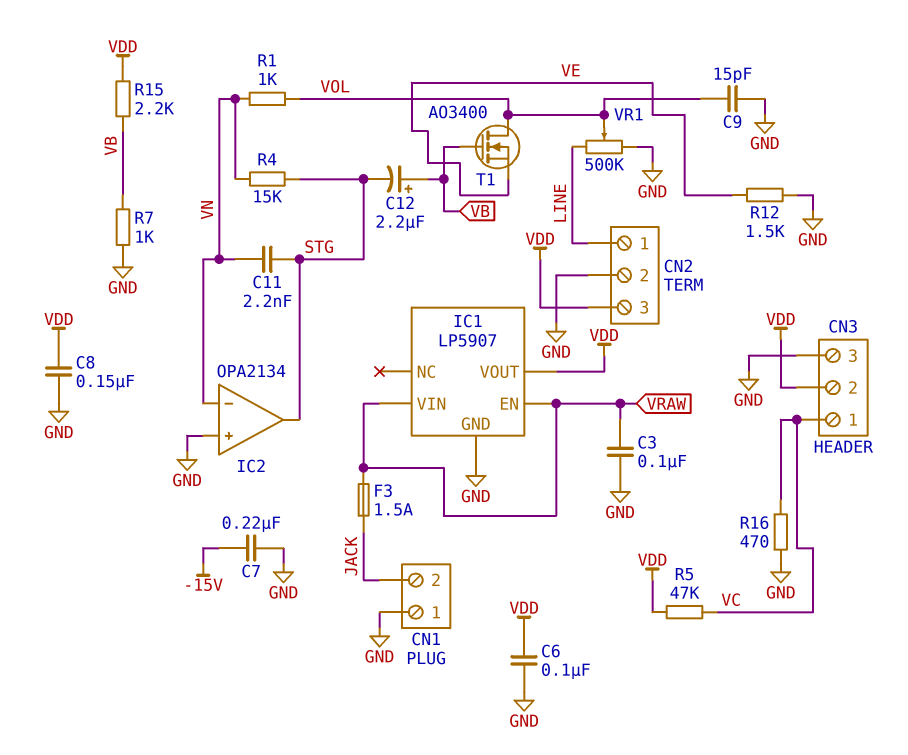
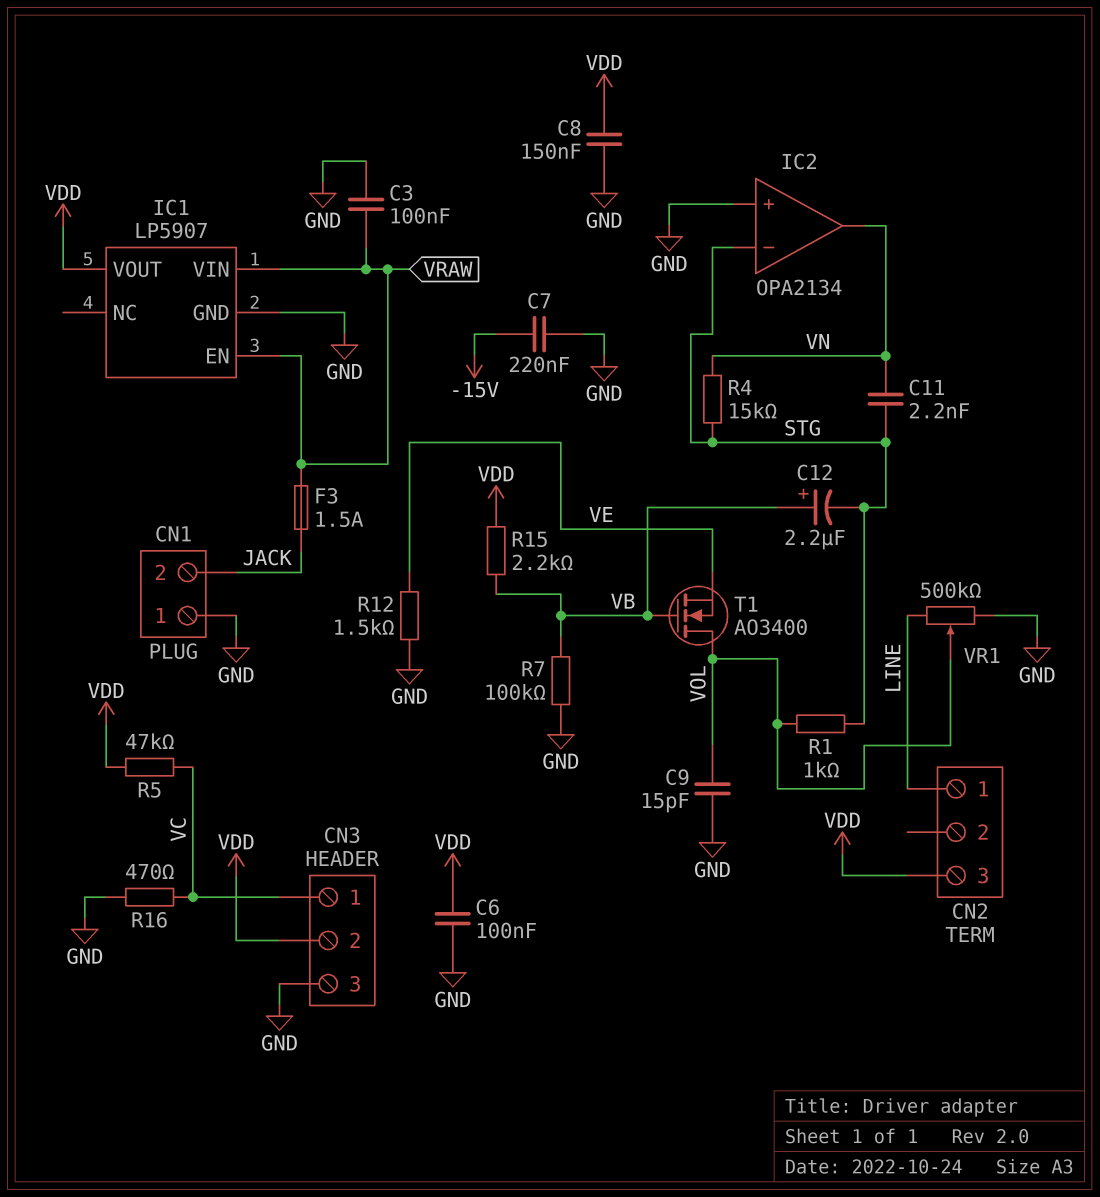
CN2 pin 2: GND -> none
IC2 pin in-: VN -> STG
IC2 pin out: STG -> VN
R1: 1k (VN, VOL) -> 1k (STG, VOL)
R7: 1k (GND, VB) -> 100k (GND, VB)

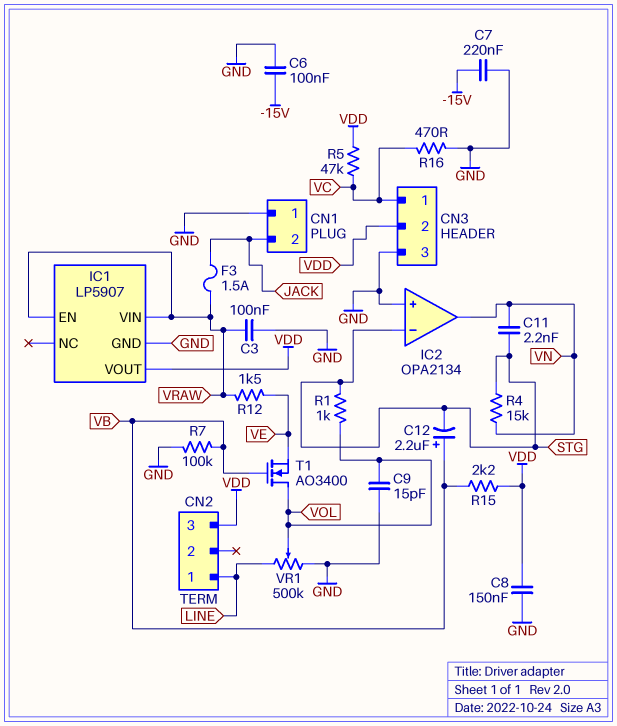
C6: 100nF (GND, VDD) -> 100nF (-15V, GND)
R12: 1.5k (GND, VE) -> 1.5k (VE, VRAW)

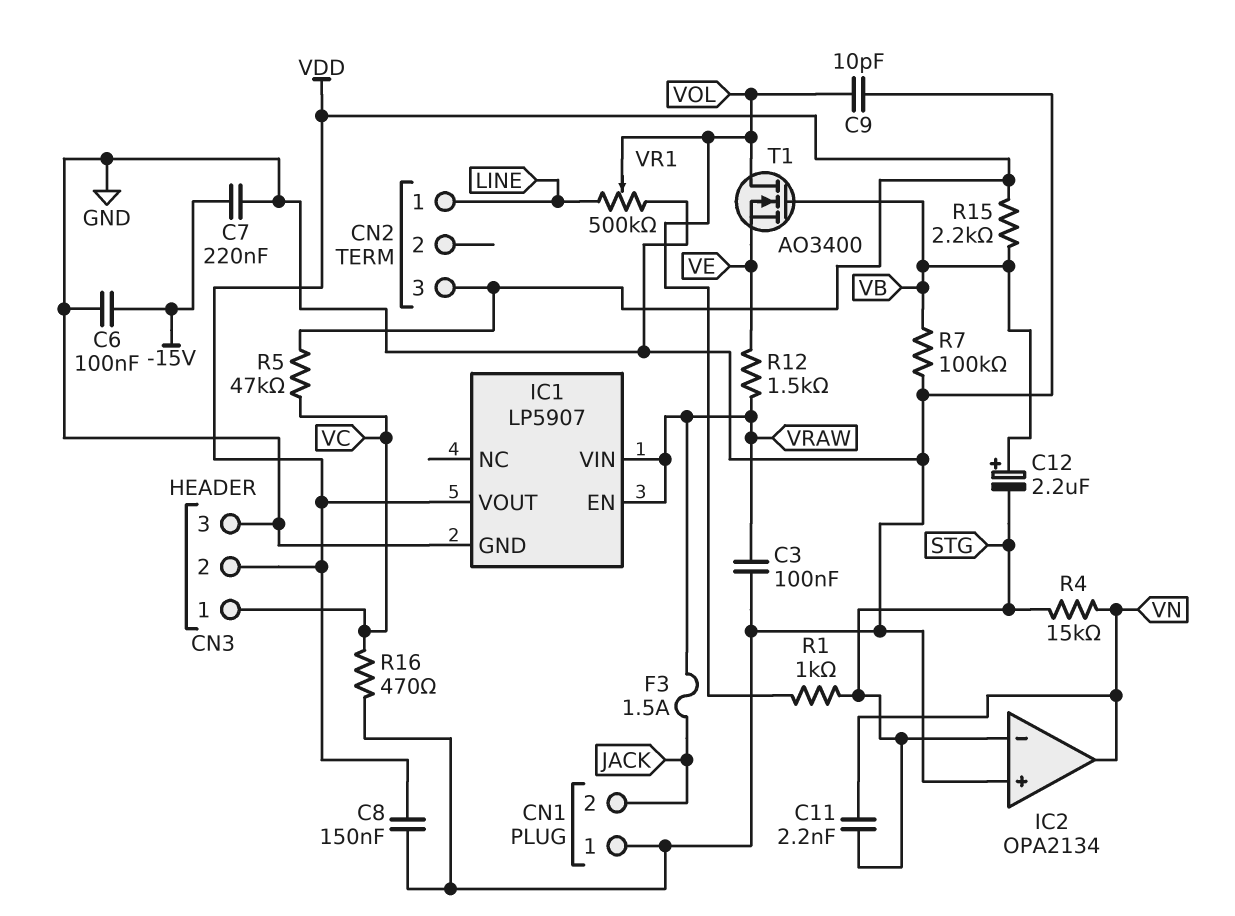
C9: 15pF (GND, VOL) -> 10pF (GND, VOL)

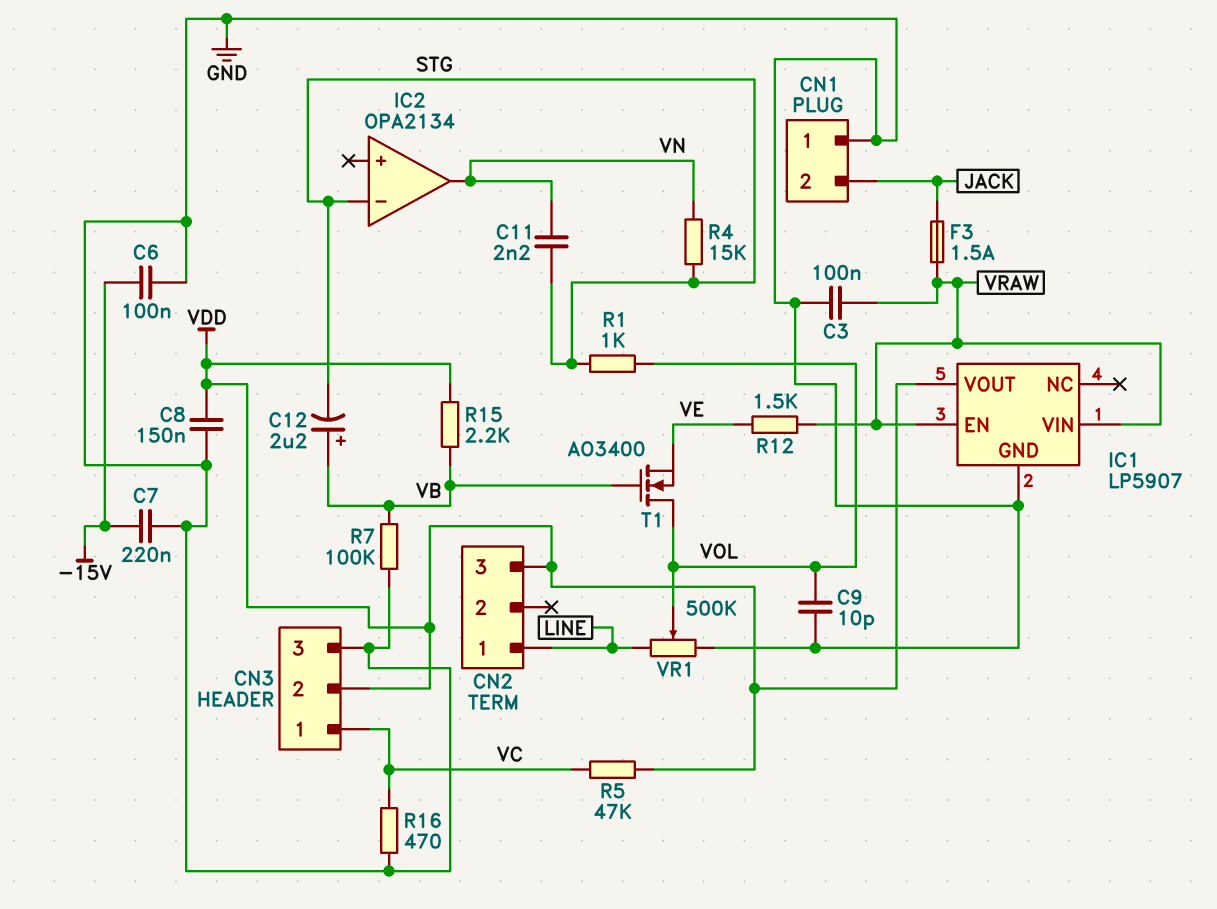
IC2 pin in+: GND -> none

